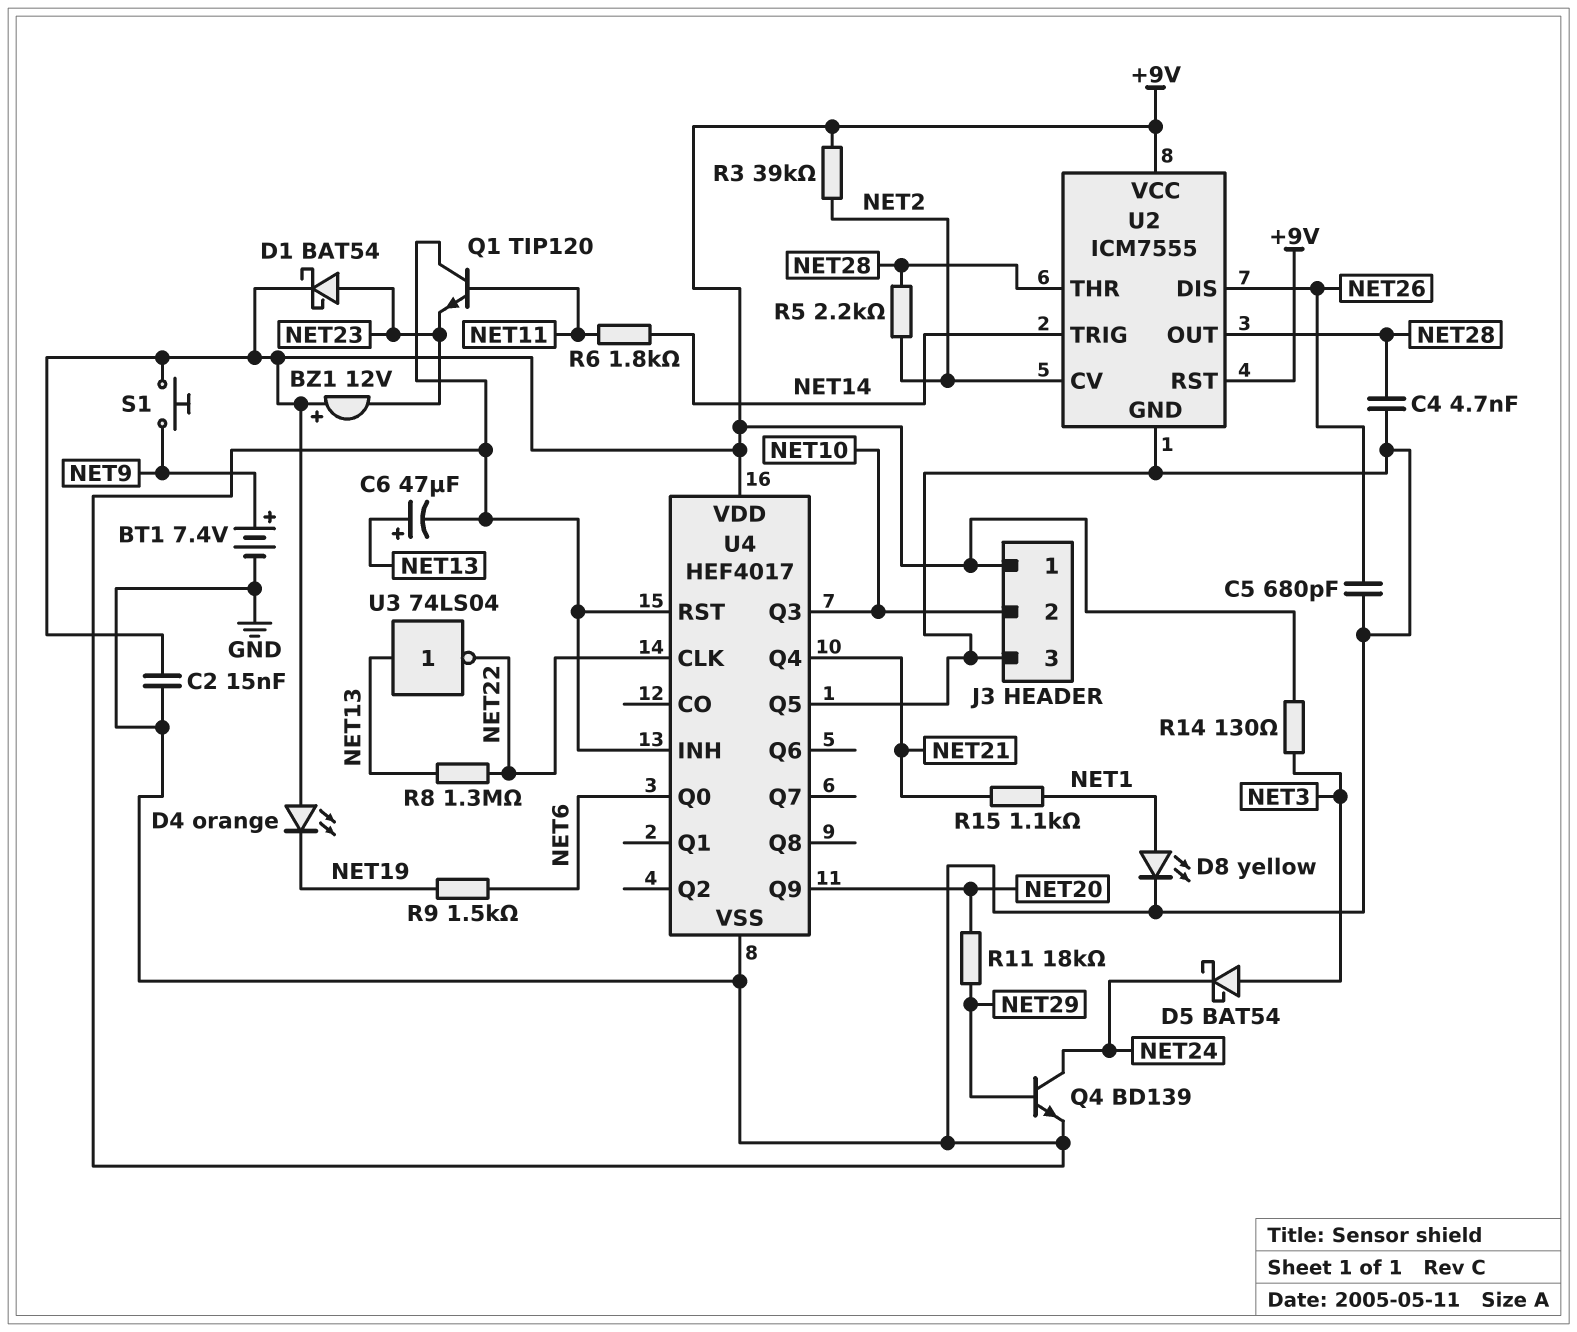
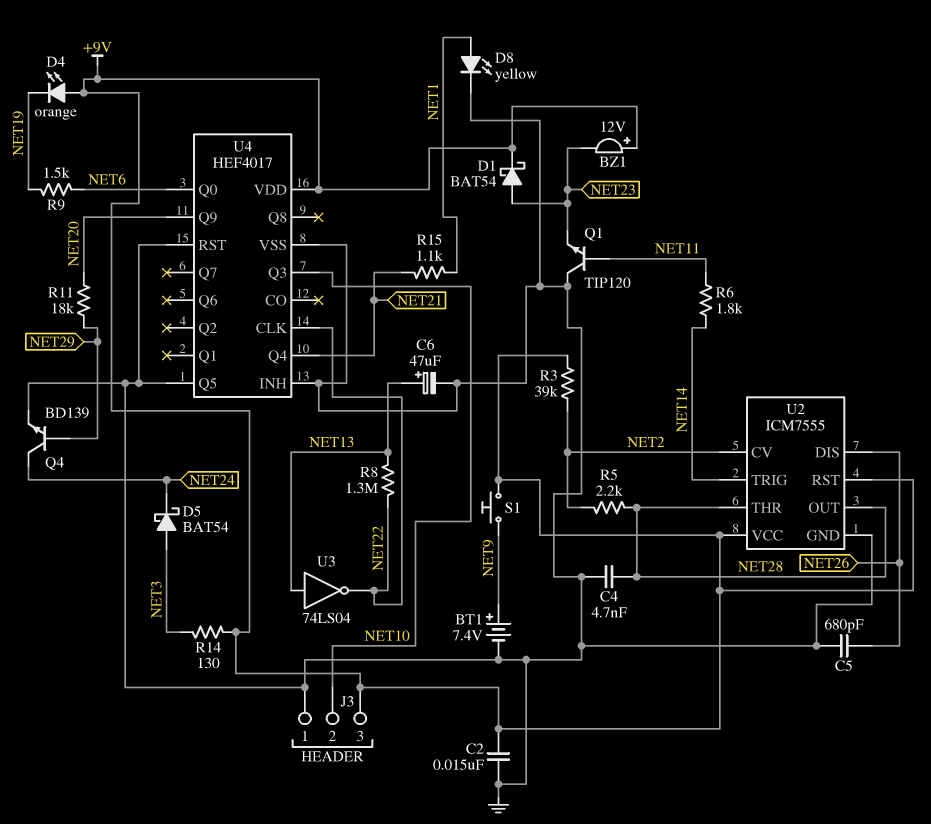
J3 pin 1: +9V -> GND
J3 pin 3: GND -> +9V

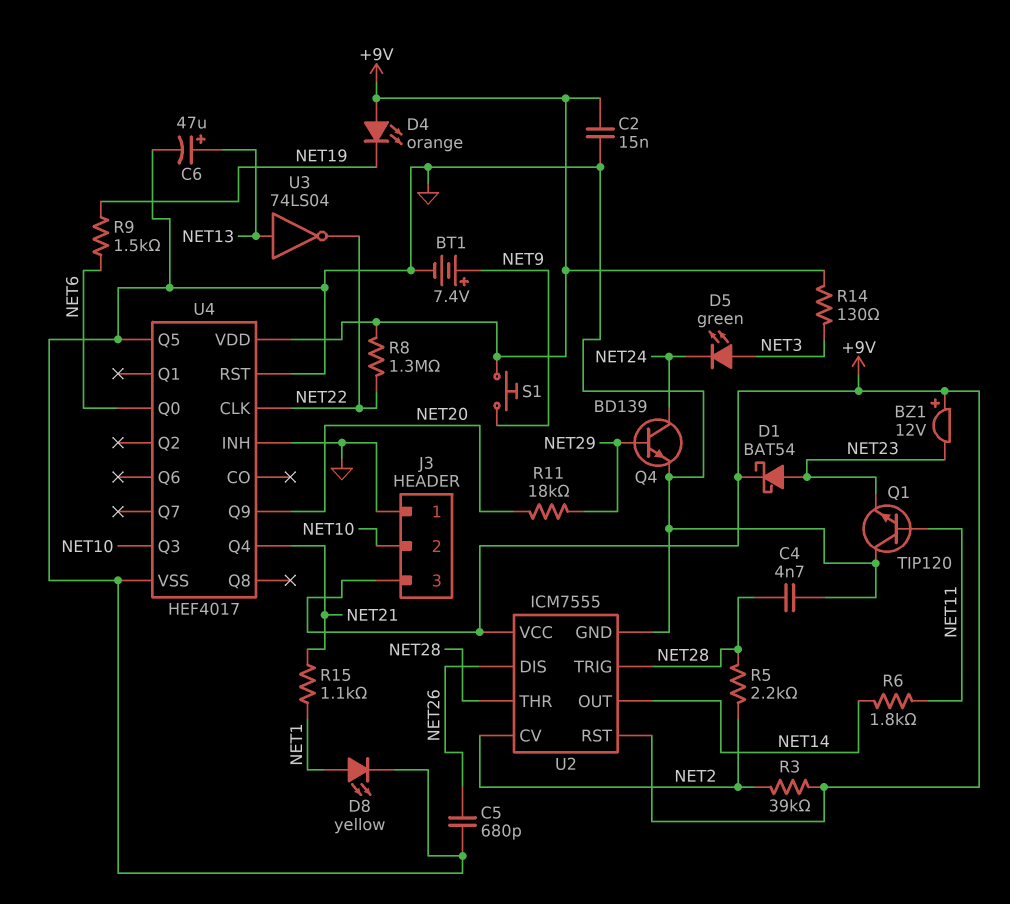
D5: schottky BAT54 (A NET3, K NET24) -> LED green (A NET3, K NET24)
R8: 1.3M (NET13, NET22) -> 1.3M (+9V, NET22)
U2 pin OUT: NET28 -> NET14
U2 pin TRIG: NET14 -> NET28

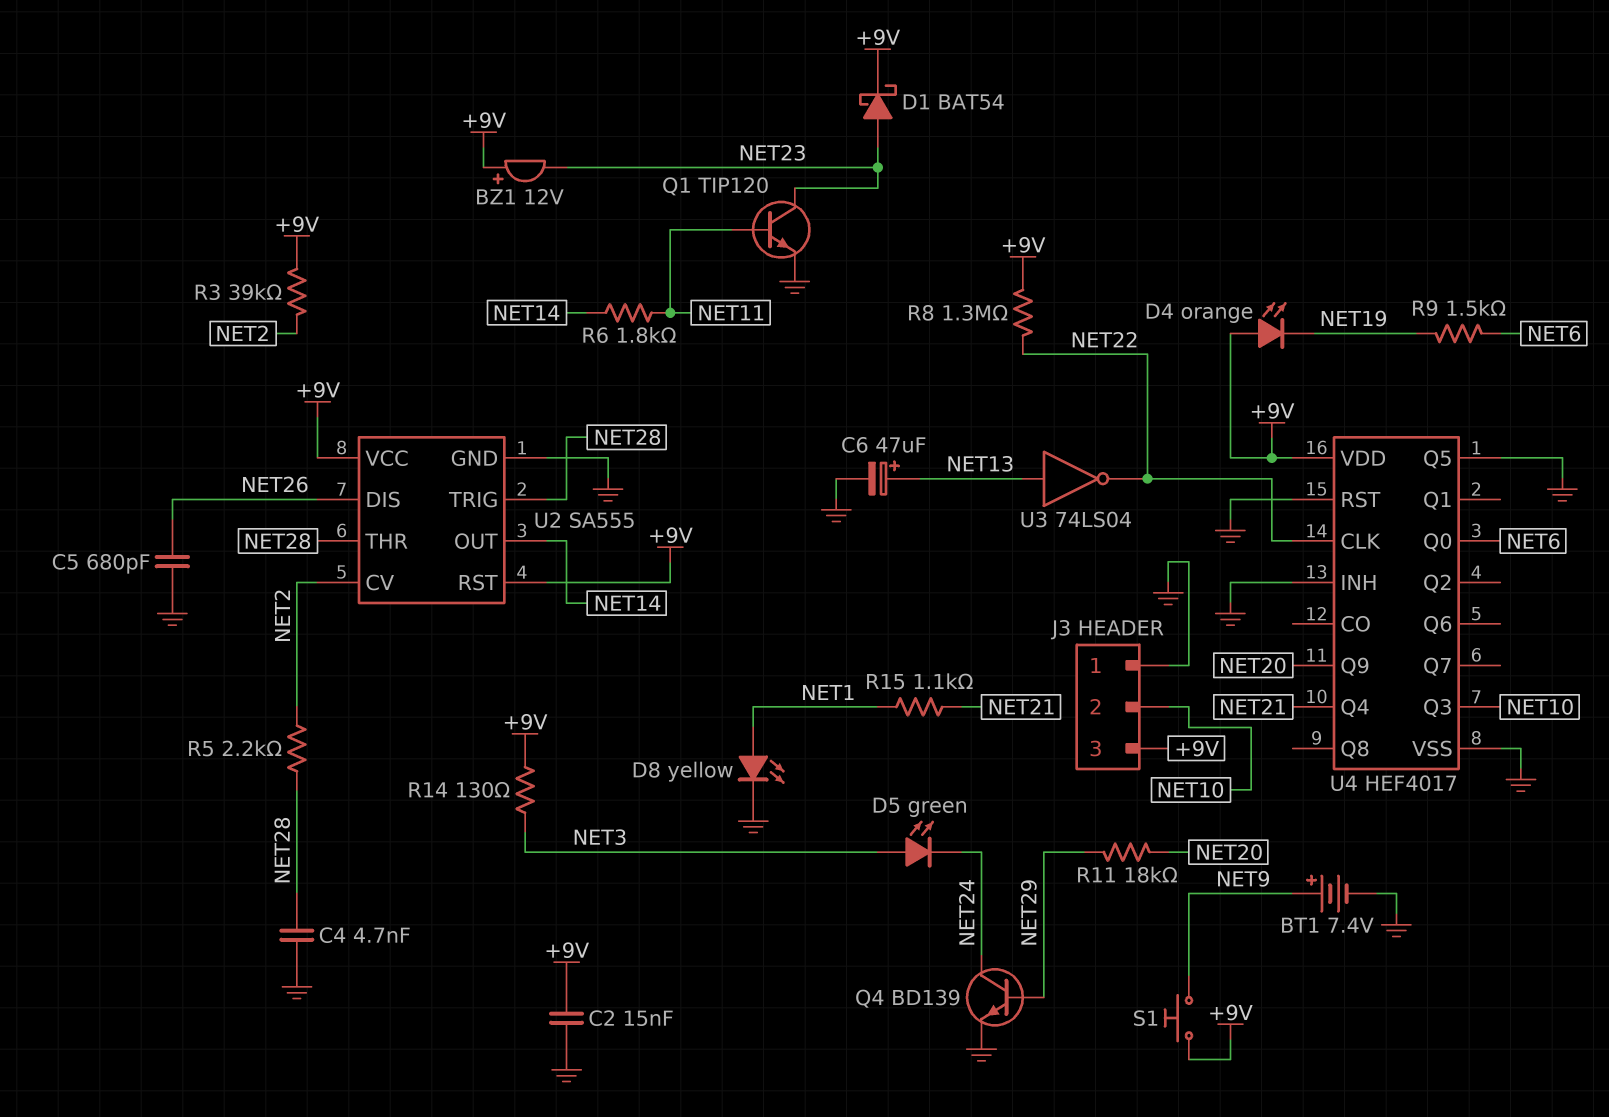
Q1: NPN TIP120 (B NET11, C GND, E NET23) -> NPN TIP120 (B NET11, C NET23, E GND)
U2: ICM7555 -> SA555

